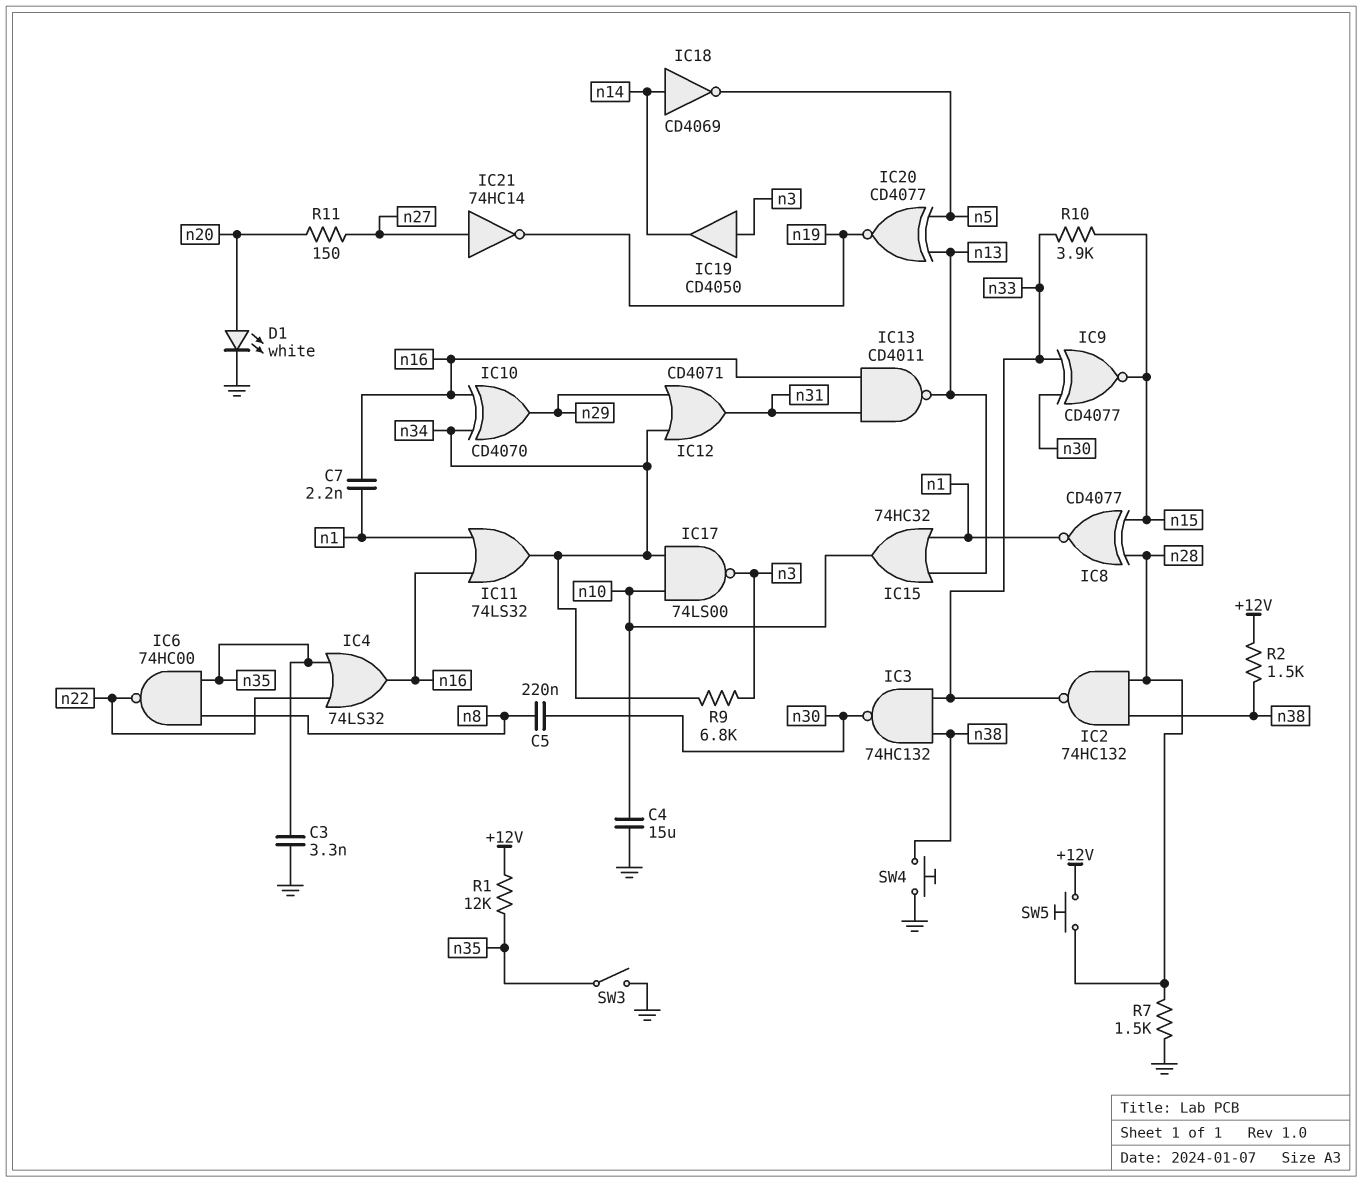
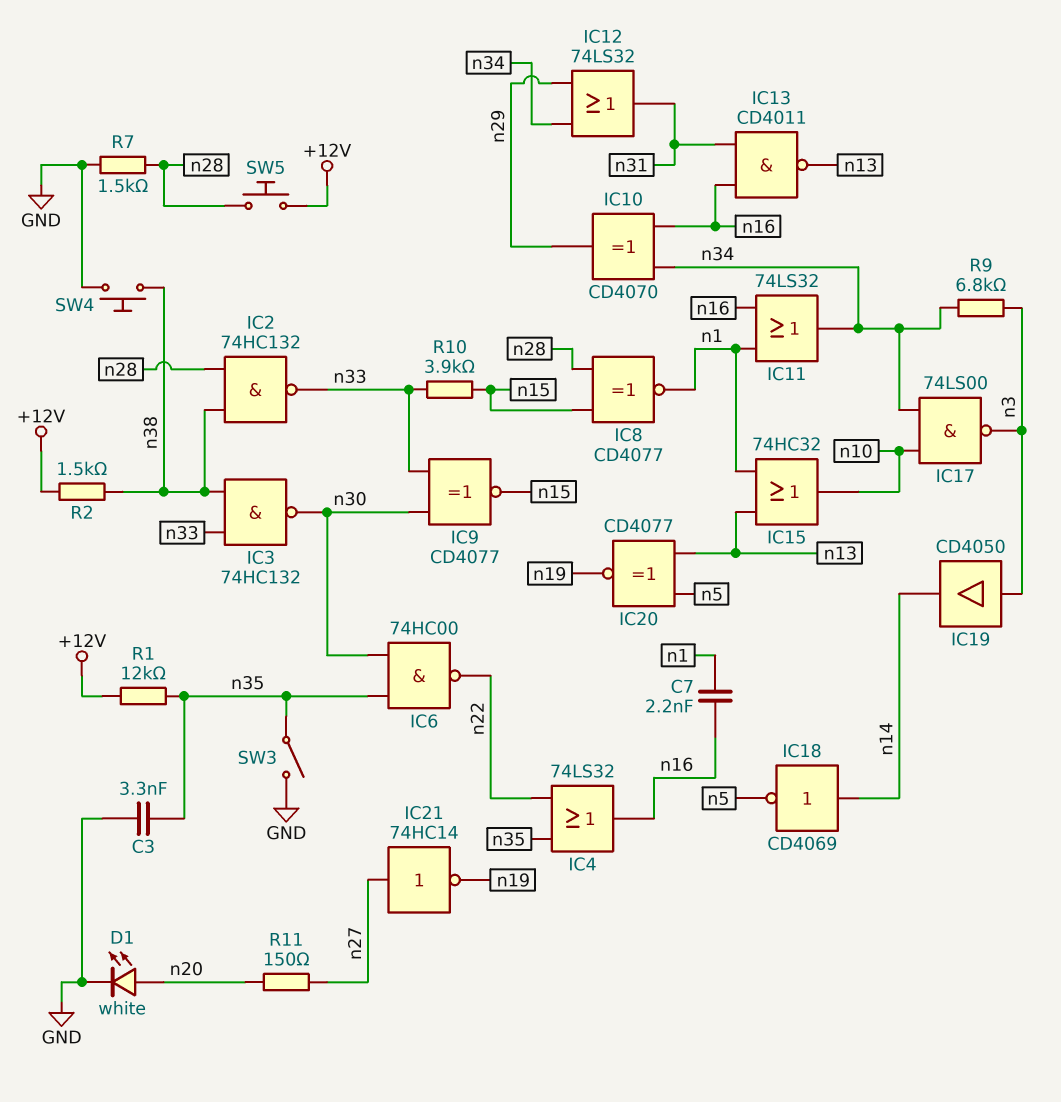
C4: 15uF (GND, n10) -> none
C5: 220nF (n8, n30) -> none
IC6: NAND 74HC00 (in n8, in n35, out n22) -> NAND 74HC00 (in n30, in n35, out n22)
IC12: OR CD4071 (in n29, in n34, out n31) -> OR 74LS32 (in n29, in n34, out n31)

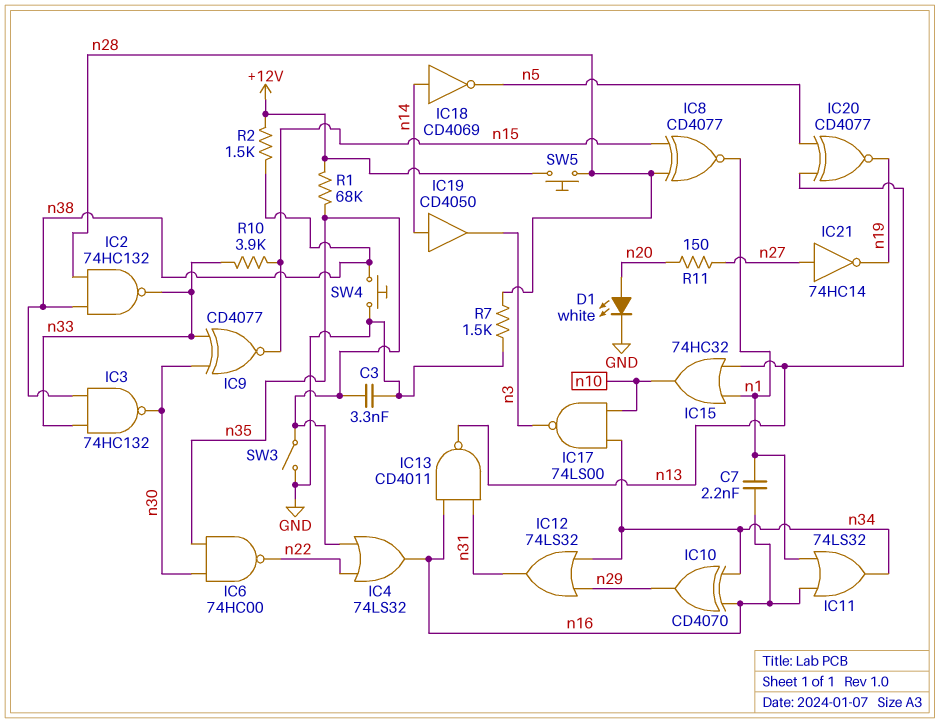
IC19: buffer CD4050 (in n3, out n14) -> buffer CD4050 (in n14, out n3)
R1: 12k (+12V, n35) -> 68k (+12V, n35)
R9: 6.8k (n3, n34) -> none

